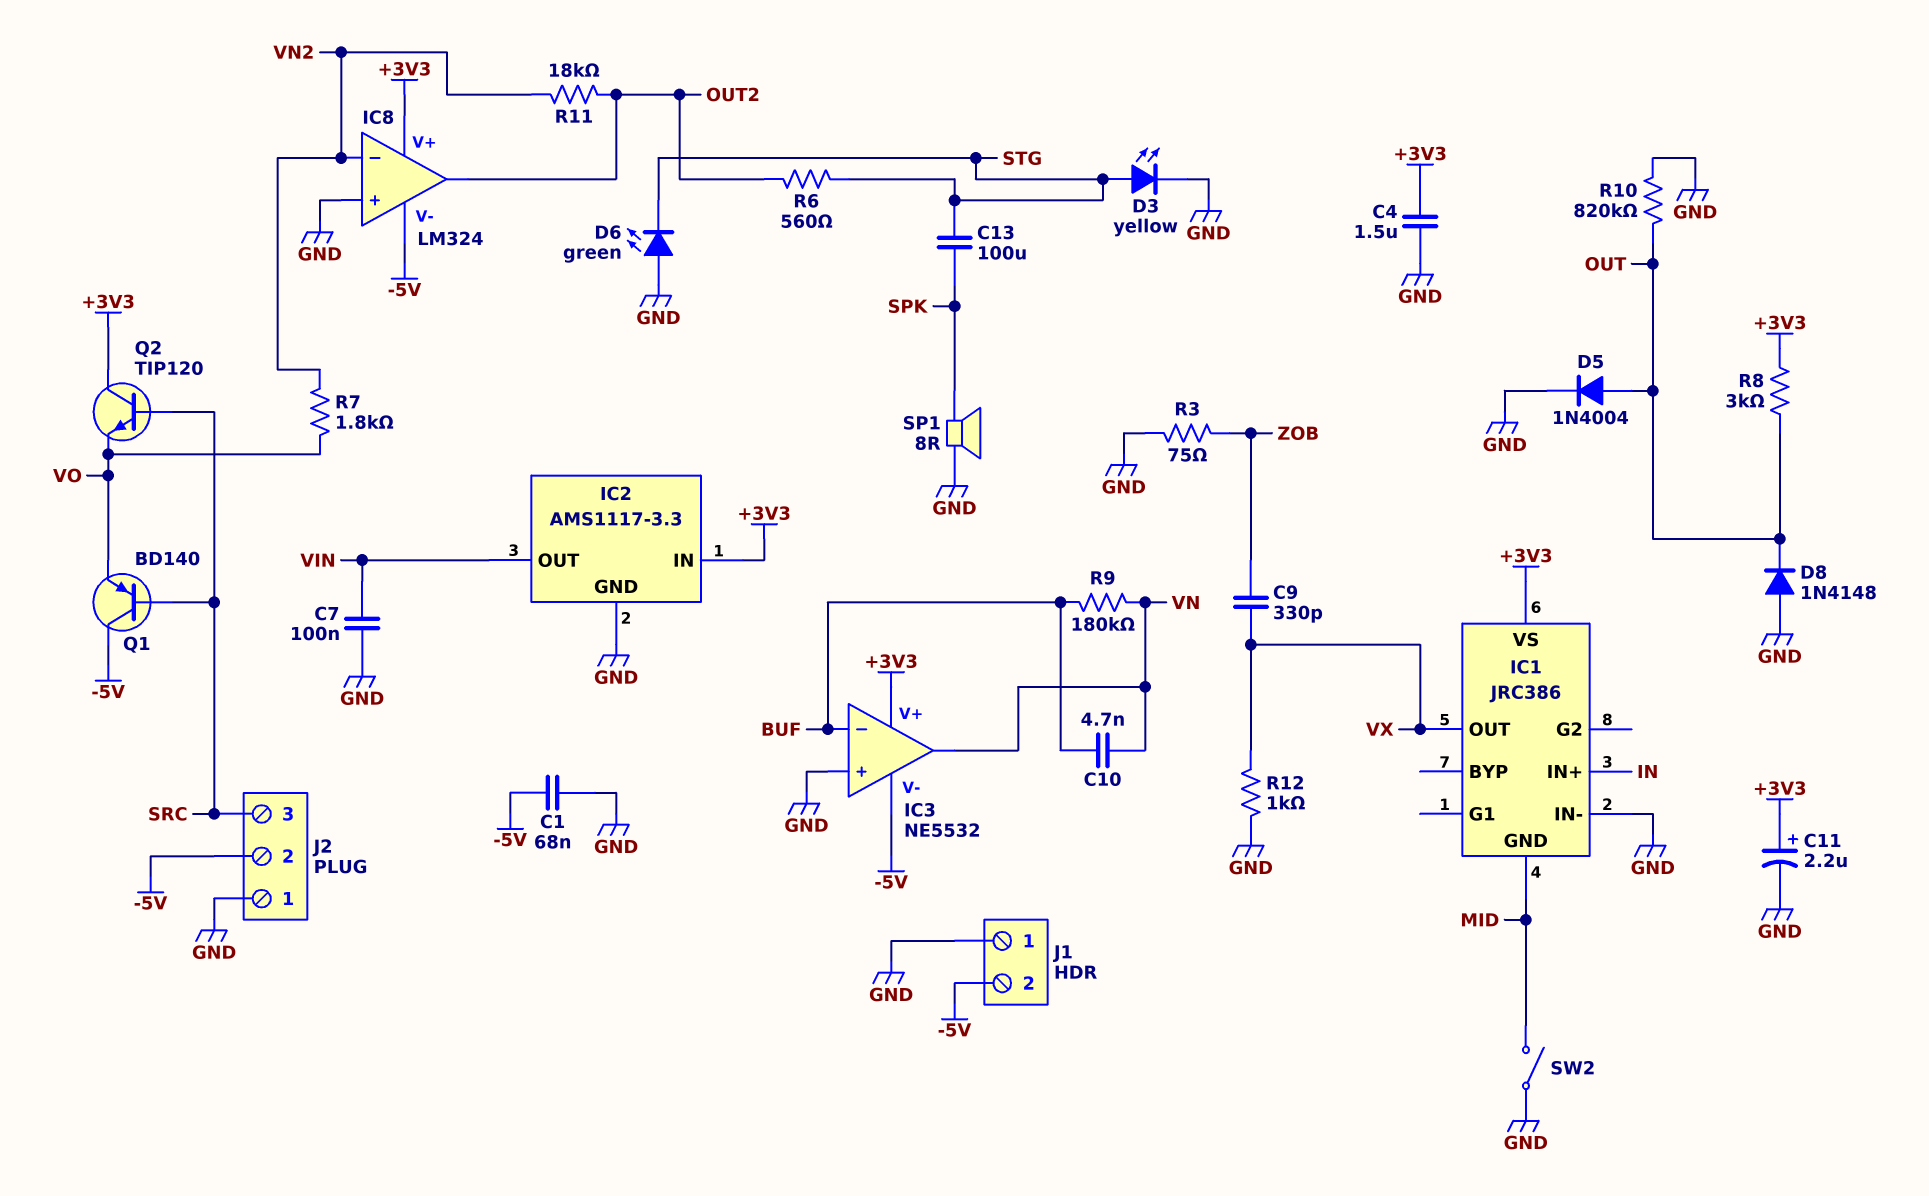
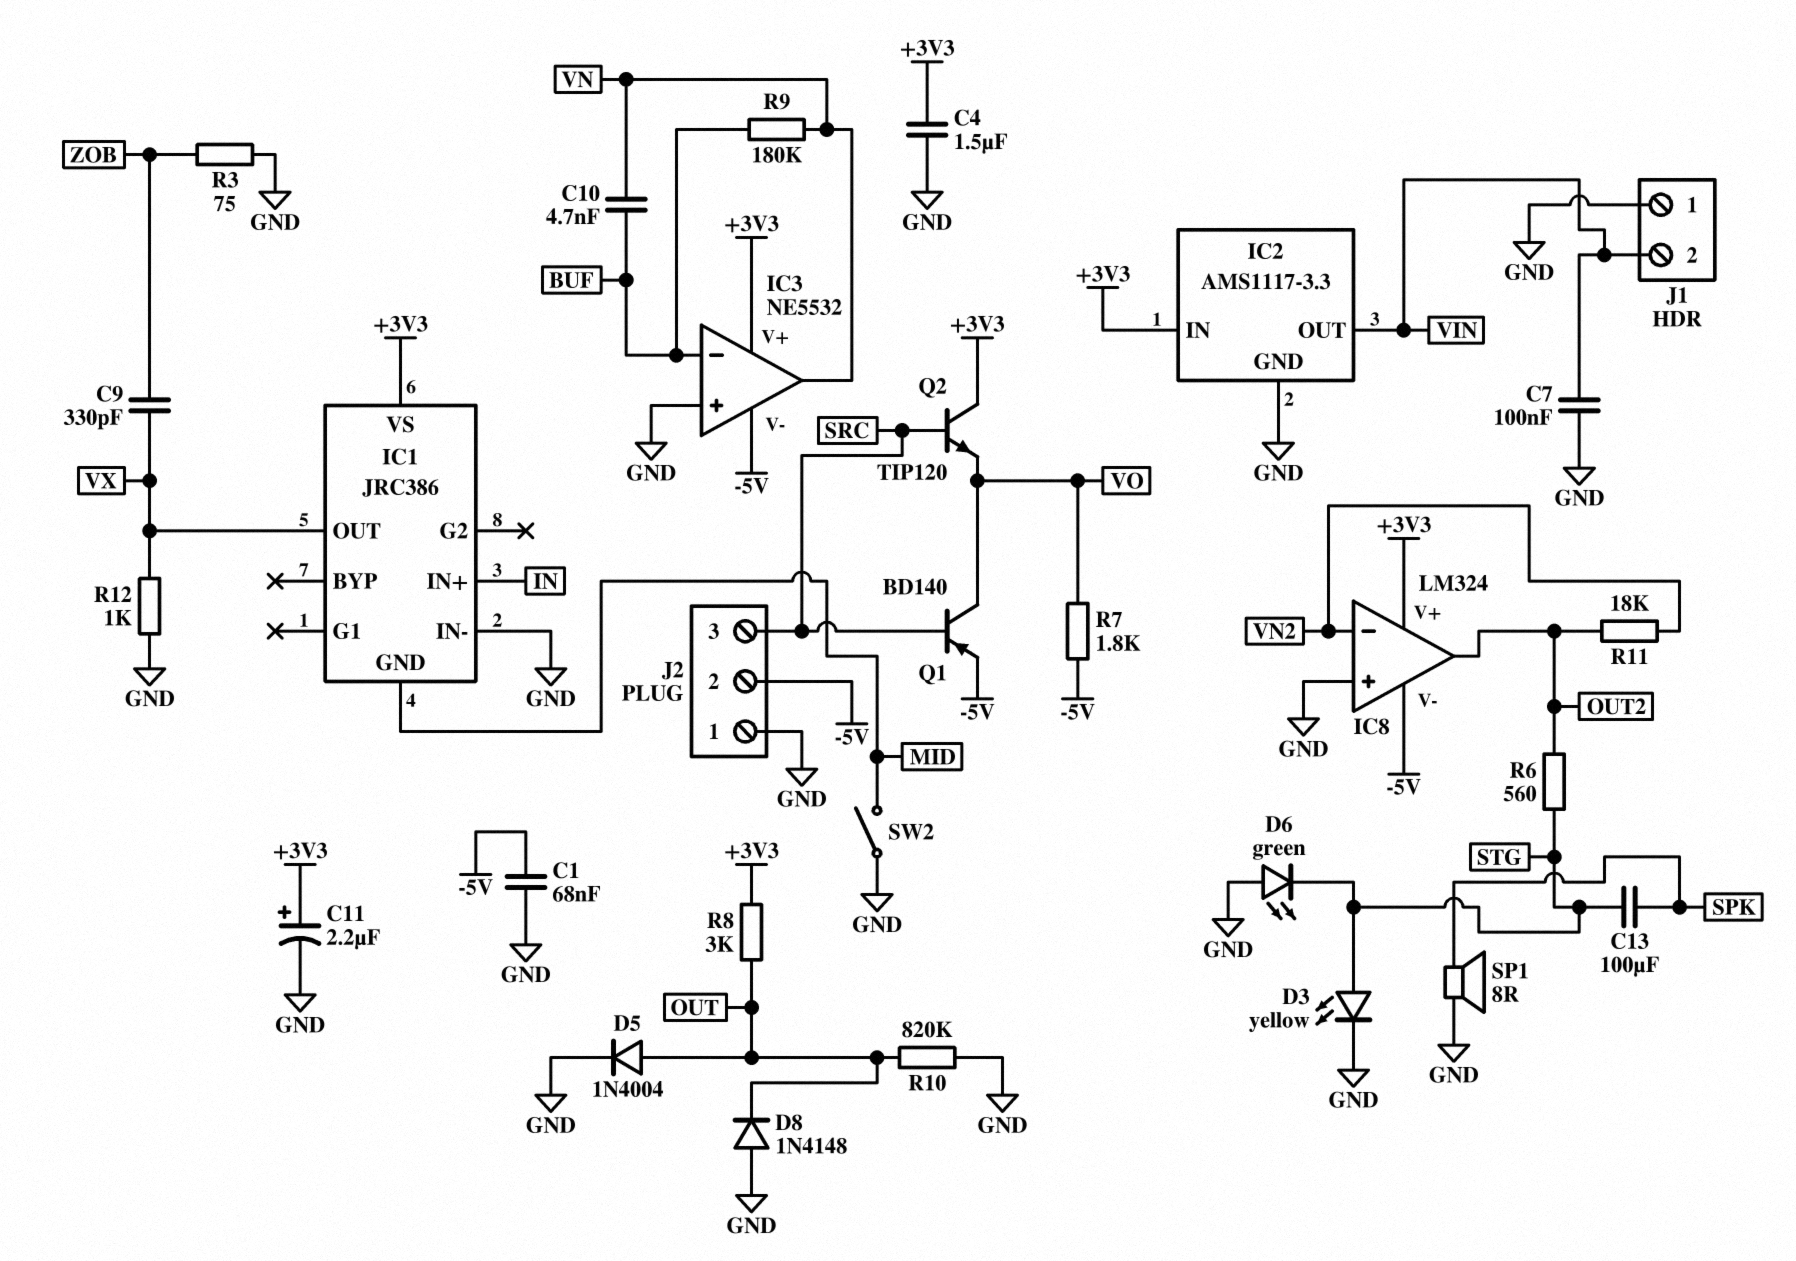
J1 pin 2: -5V -> VIN
Q1: PNP BD140 (B SRC, C -5V, E VO) -> PNP BD140 (B SRC, C VO, E -5V)
R7: 1.8k (VN2, VO) -> 1.8k (-5V, VO)

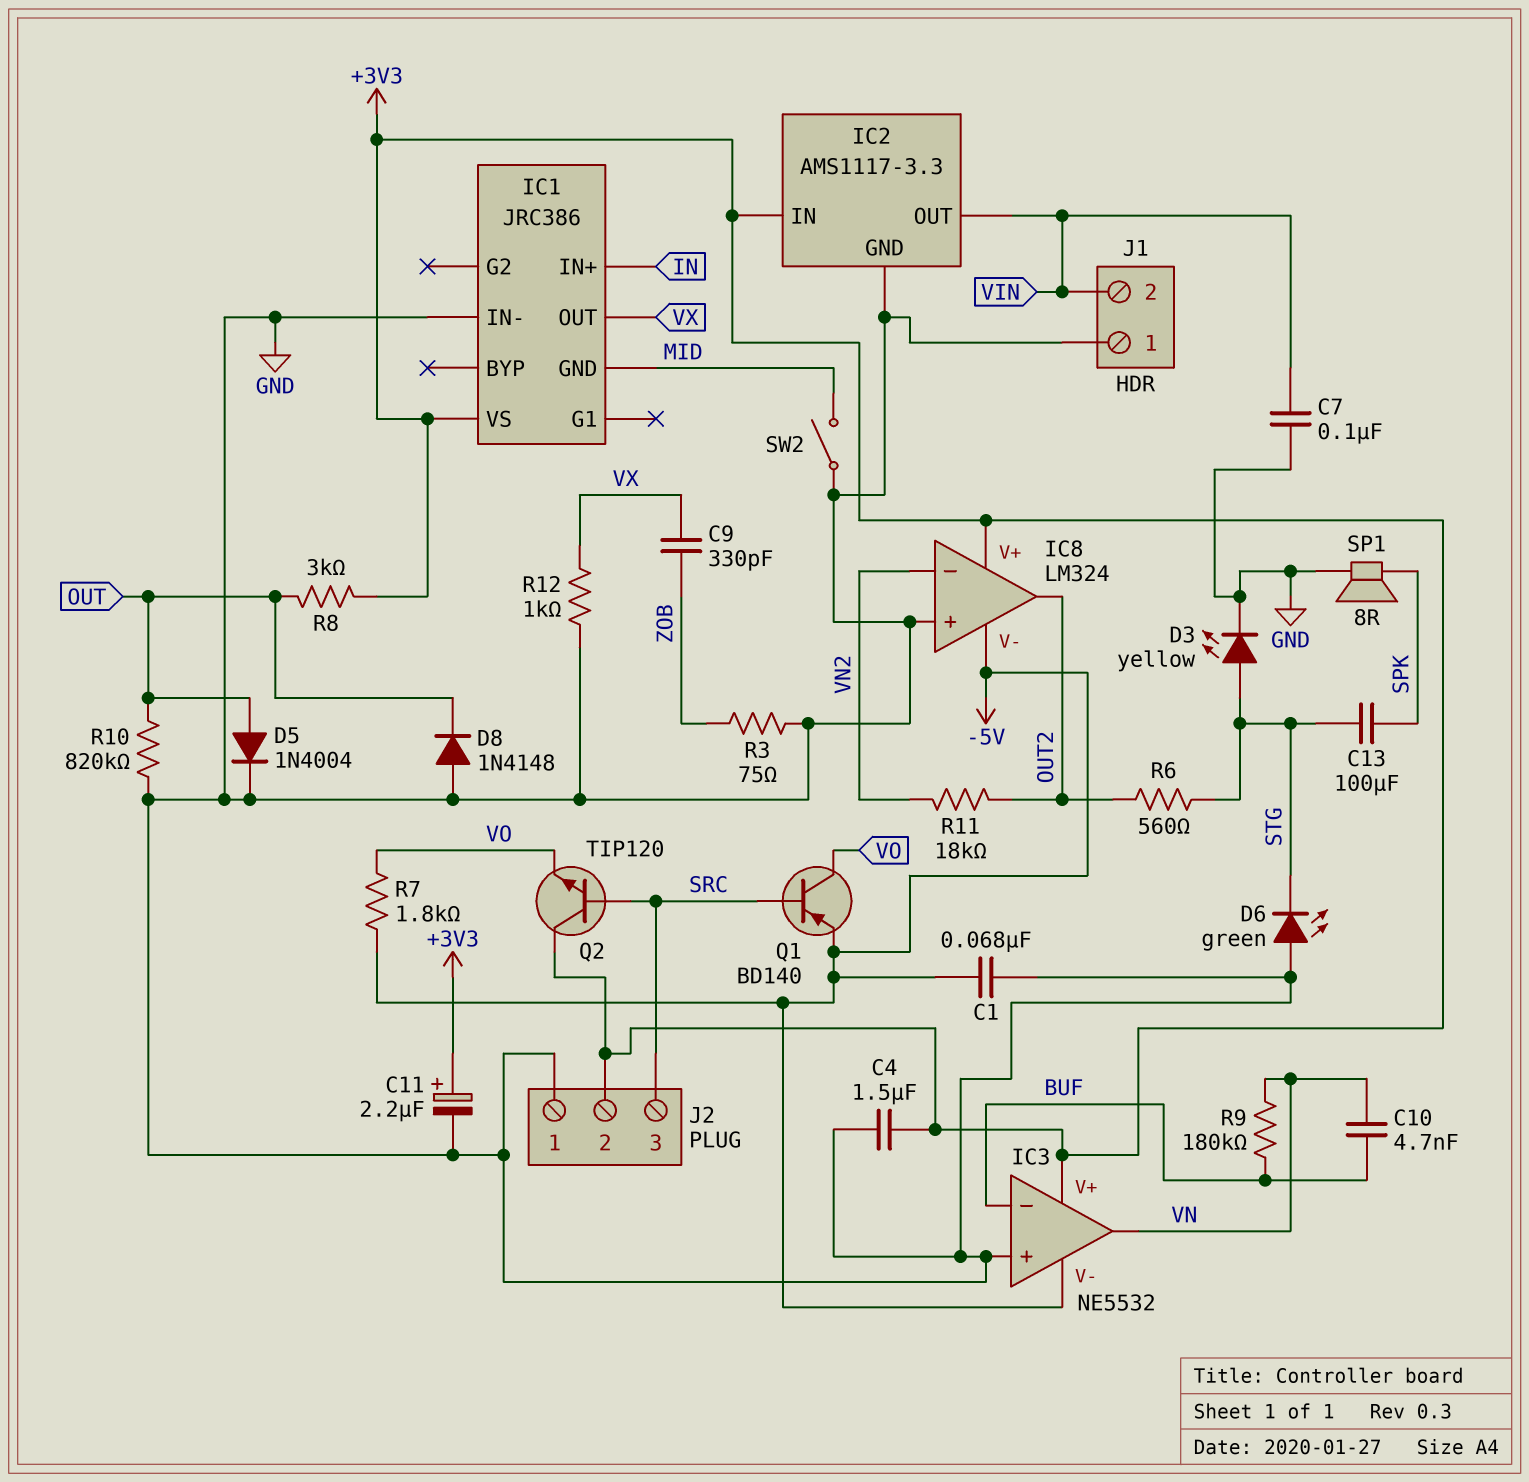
J2 pin 2: -5V -> +3V3

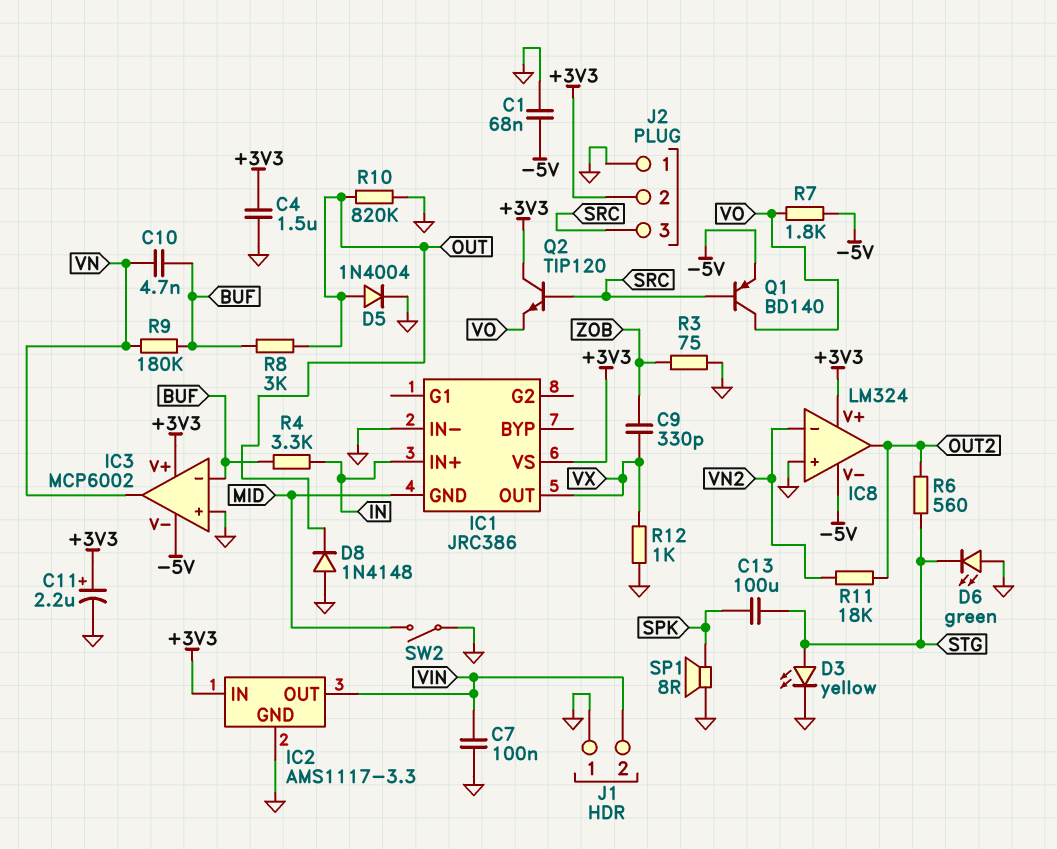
IC3: NE5532 -> MCP6002
R4: none -> 3.3k (BUF, IN)
R8: 3k (+3V3, OUT) -> 3k (BUF, OUT)

